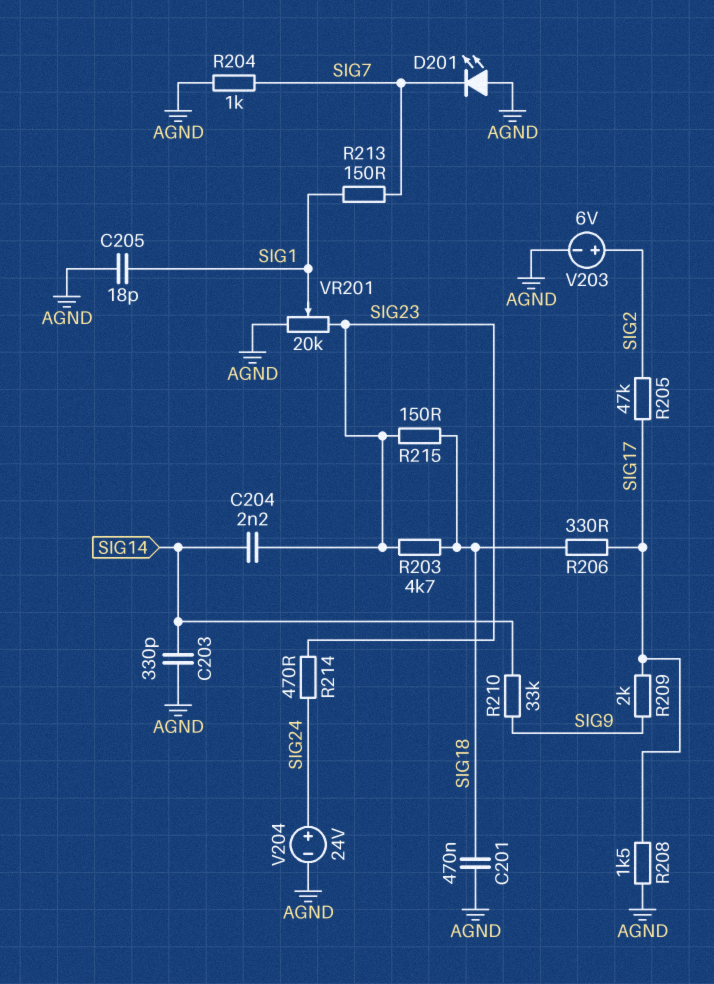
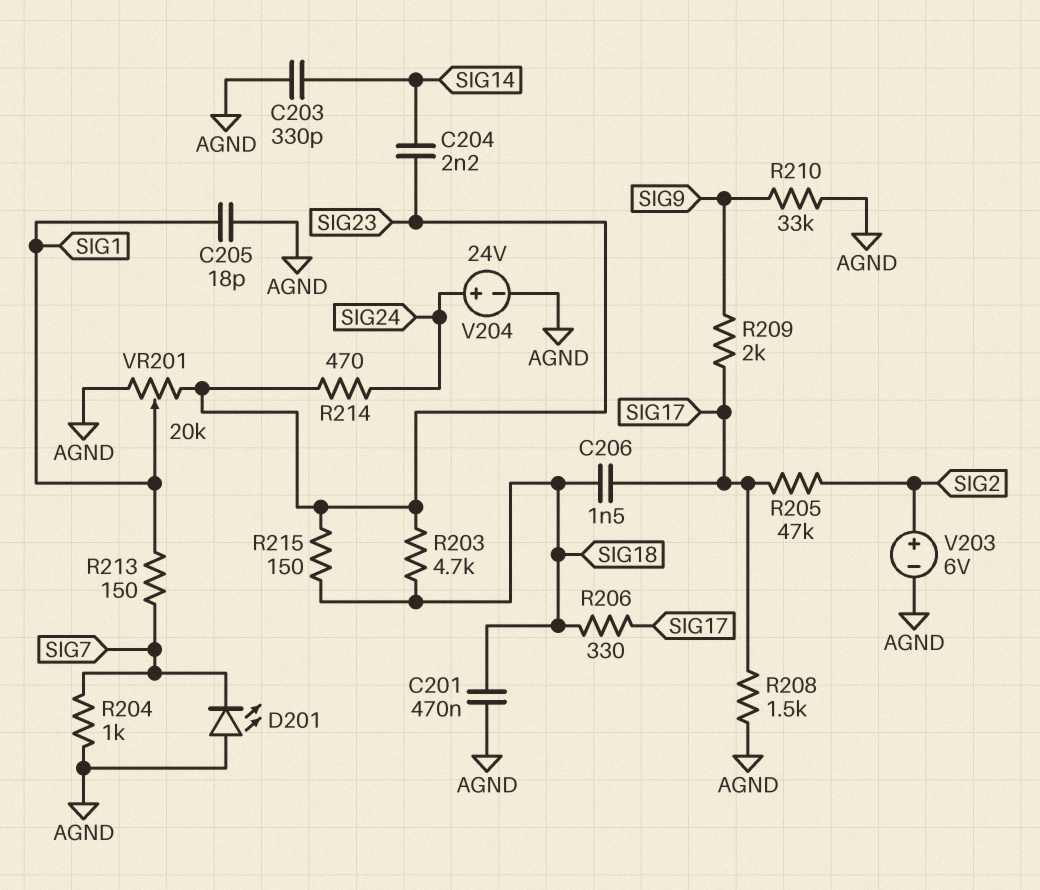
C206: none -> 1.5nF (SIG17, SIG18)
R210: 33k (SIG9, SIG14) -> 33k (AGND, SIG9)

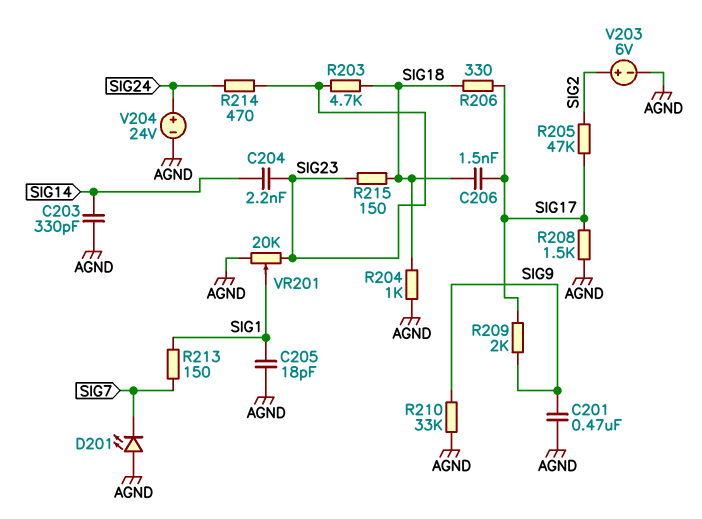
C201: 470nF (AGND, SIG18) -> 470nF (AGND, SIG9)
R204: 1k (AGND, SIG7) -> 1k (AGND, SIG18)

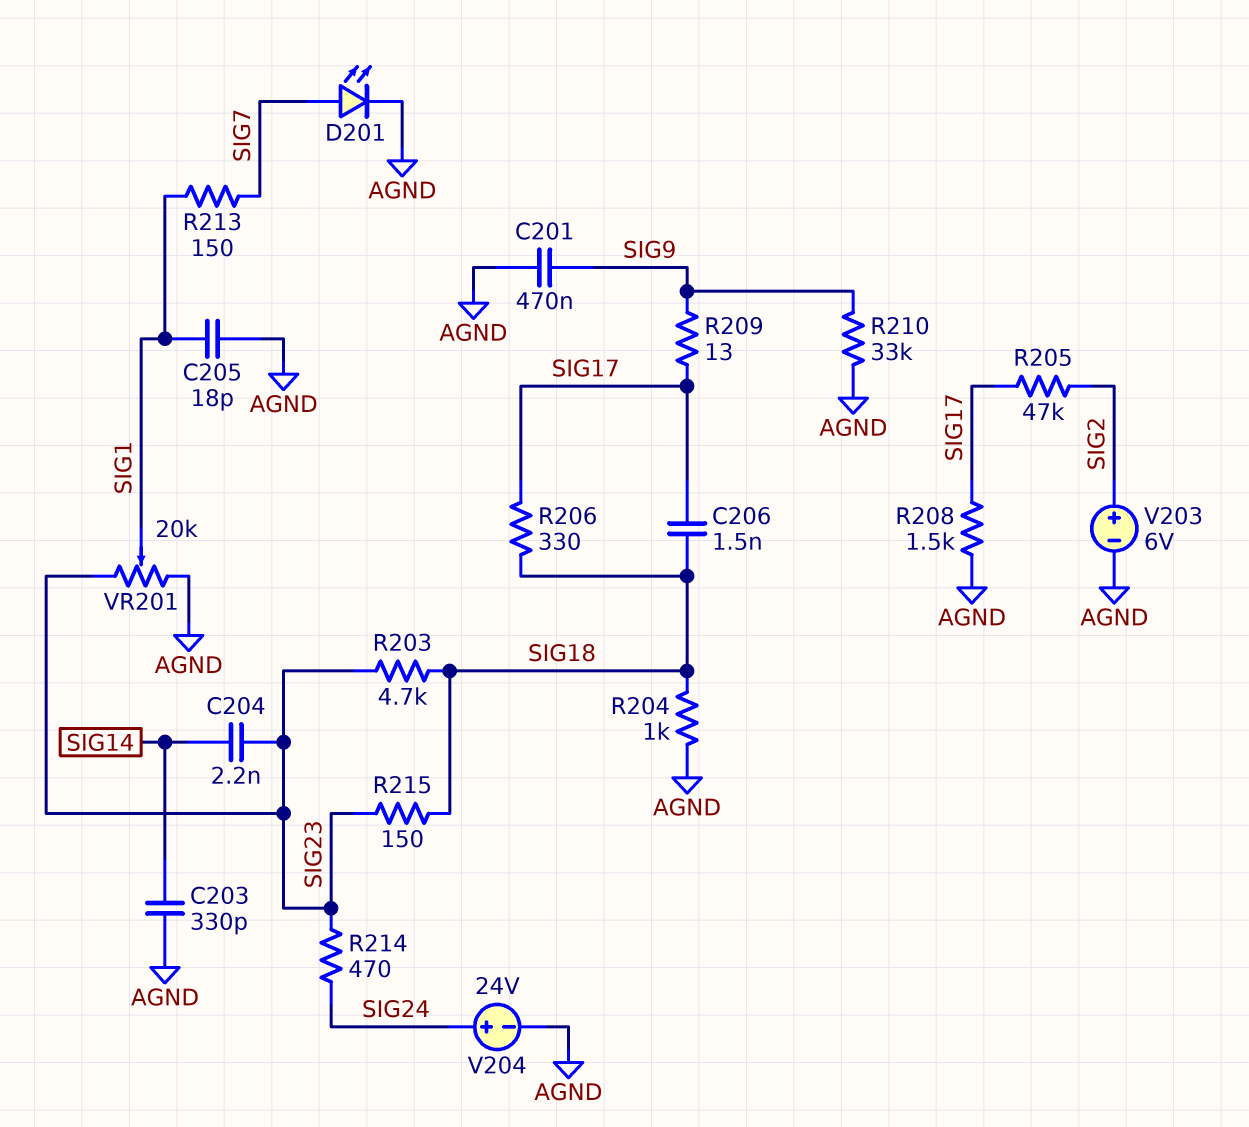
D201: LED (A AGND, K SIG7) -> LED (A SIG7, K AGND)
R209: 2k (SIG9, SIG17) -> 13 (SIG9, SIG17)

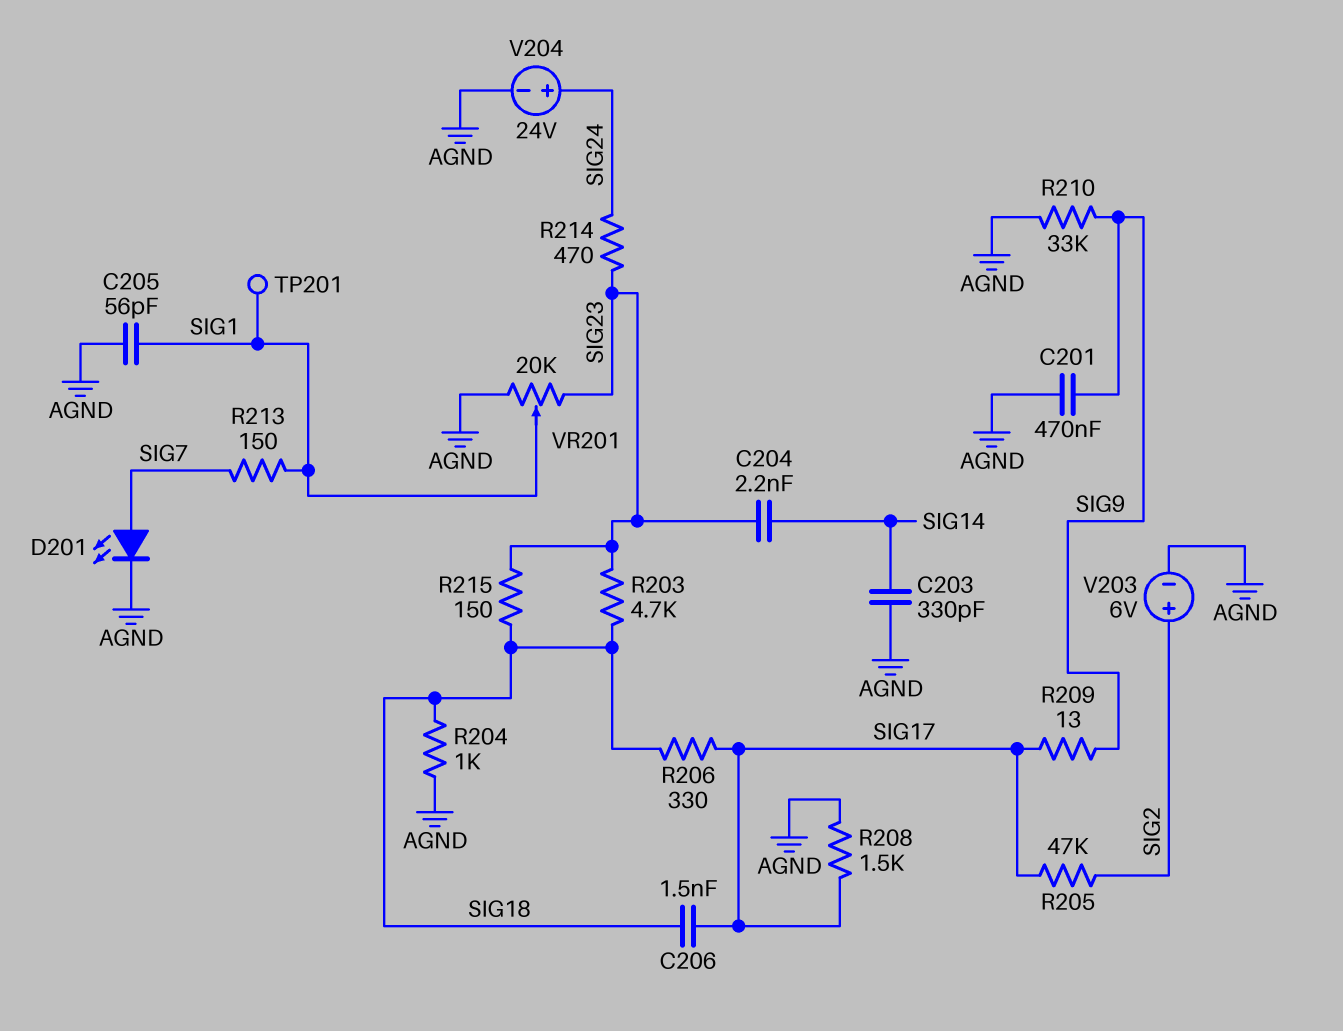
C205: 18pF (AGND, SIG1) -> 56pF (AGND, SIG1)
TP201: none -> test point (SIG1)

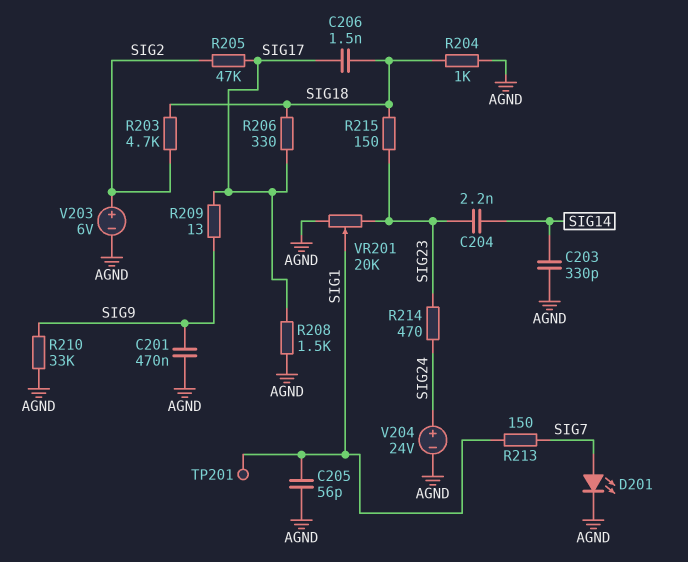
R203: 4.7k (SIG18, SIG23) -> 4.7k (SIG2, SIG18)

